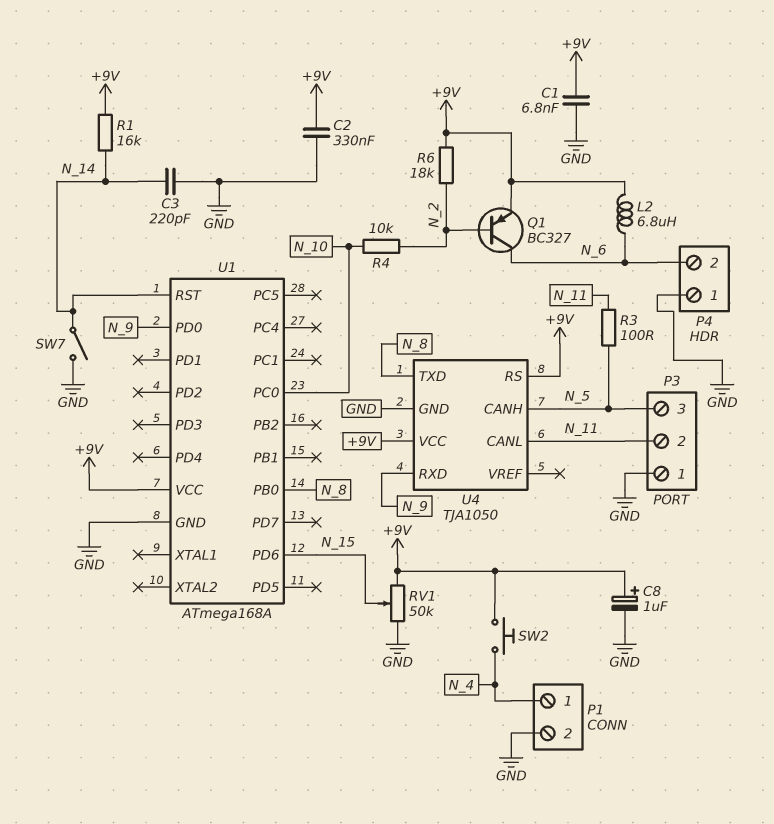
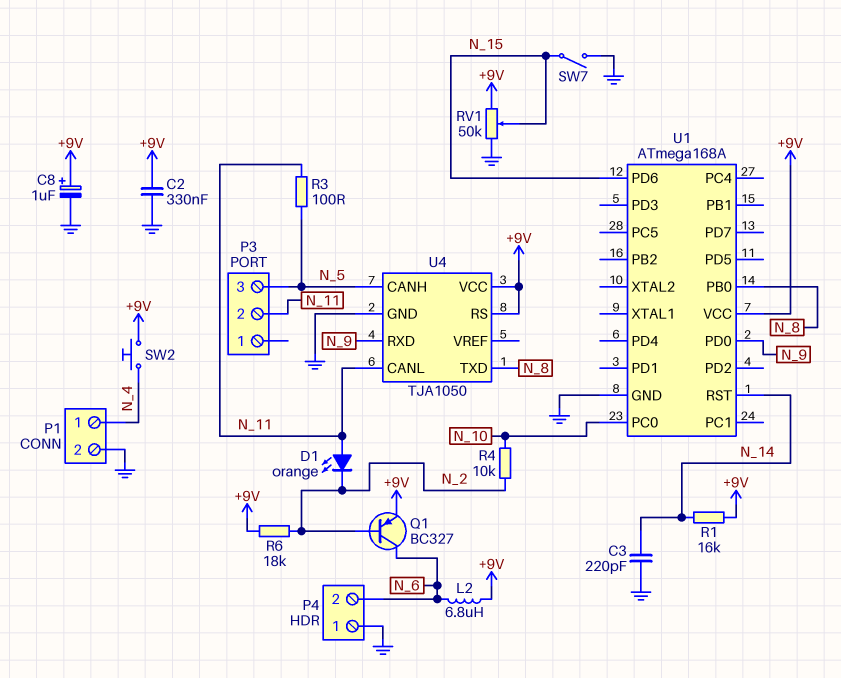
C1: 6.8nF (+9V, GND) -> none
D1: none -> LED orange (A N_11, K N_2)
P3 pin 1: GND -> none
SW7: switch (GND, N_14) -> switch (GND, N_15)

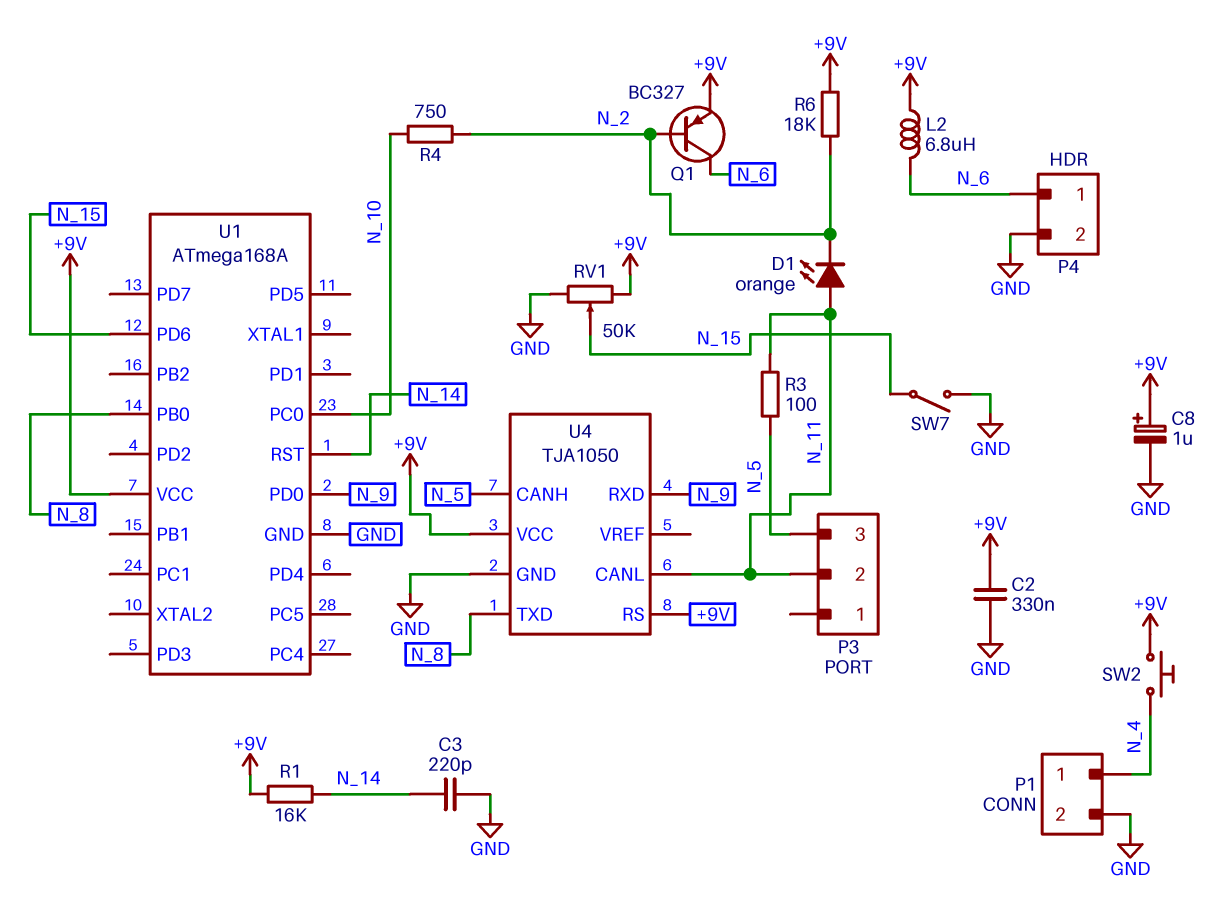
P4 pin 1: GND -> N_6
P4 pin 2: N_6 -> GND
R4: 10k (N_2, N_10) -> 750 (N_2, N_10)

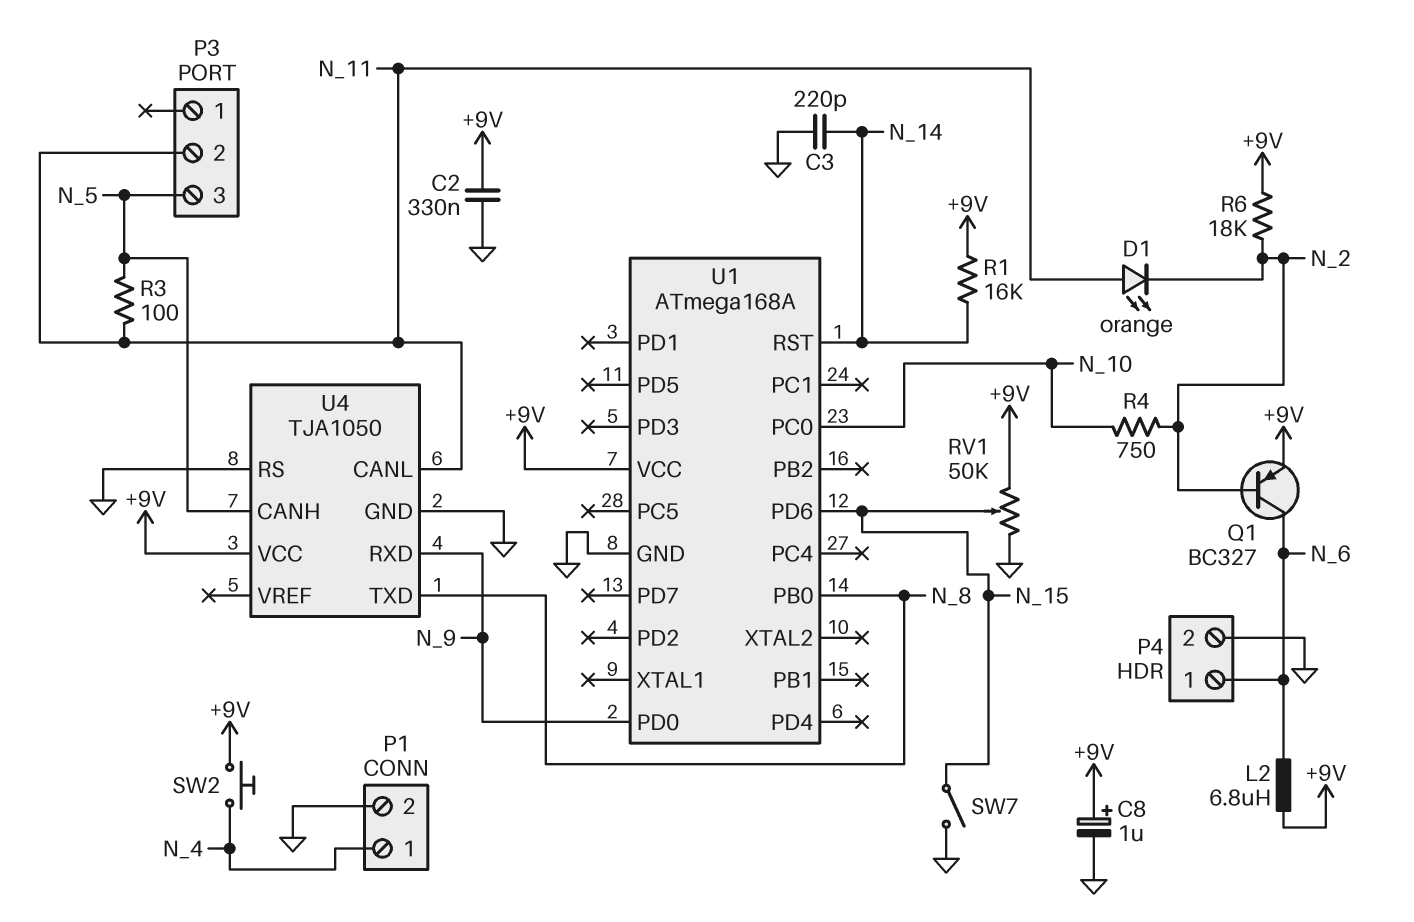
U4 pin RS: +9V -> GND

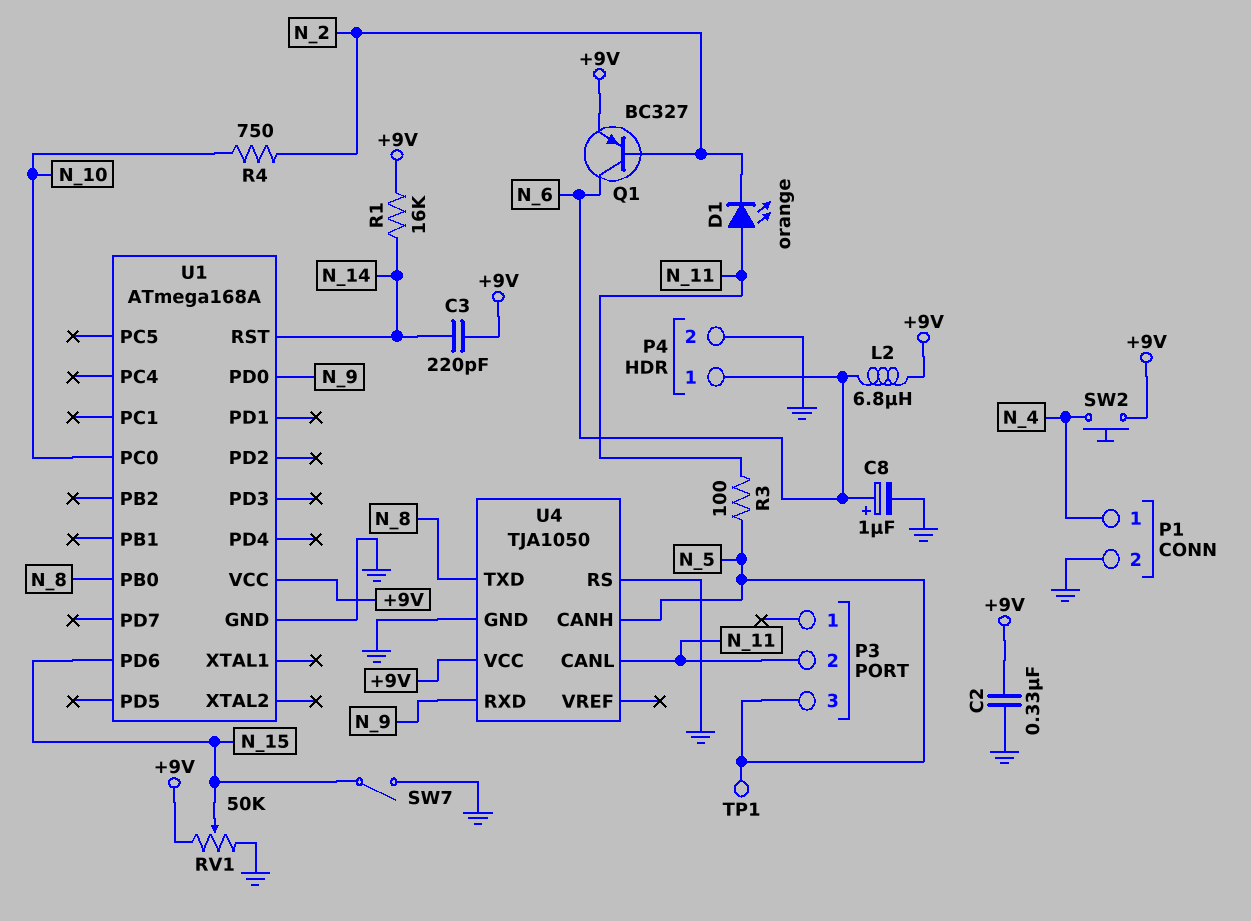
C3: 220pF (GND, N_14) -> 220pF (+9V, N_14)
C8: 1uF (plus +9V, minus GND) -> 1uF (plus N_6, minus GND)
R6: 18k (+9V, N_2) -> none
TP1: none -> test point (N_5)

